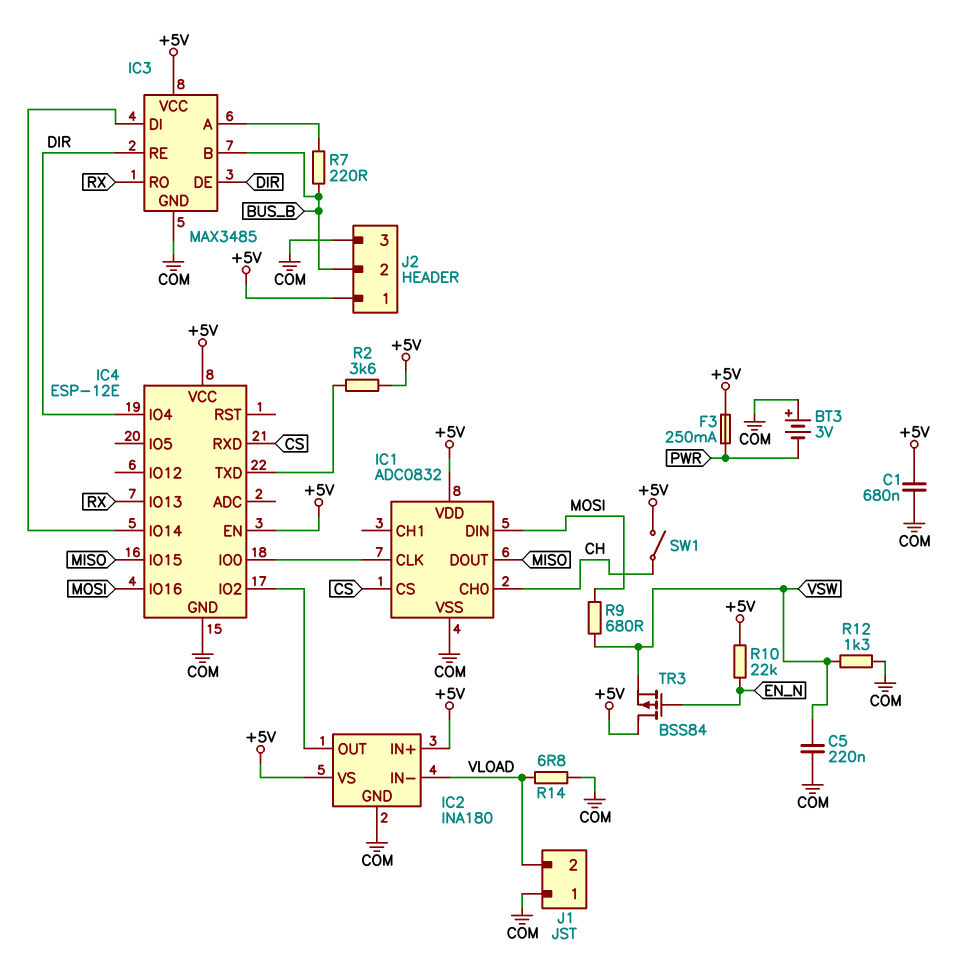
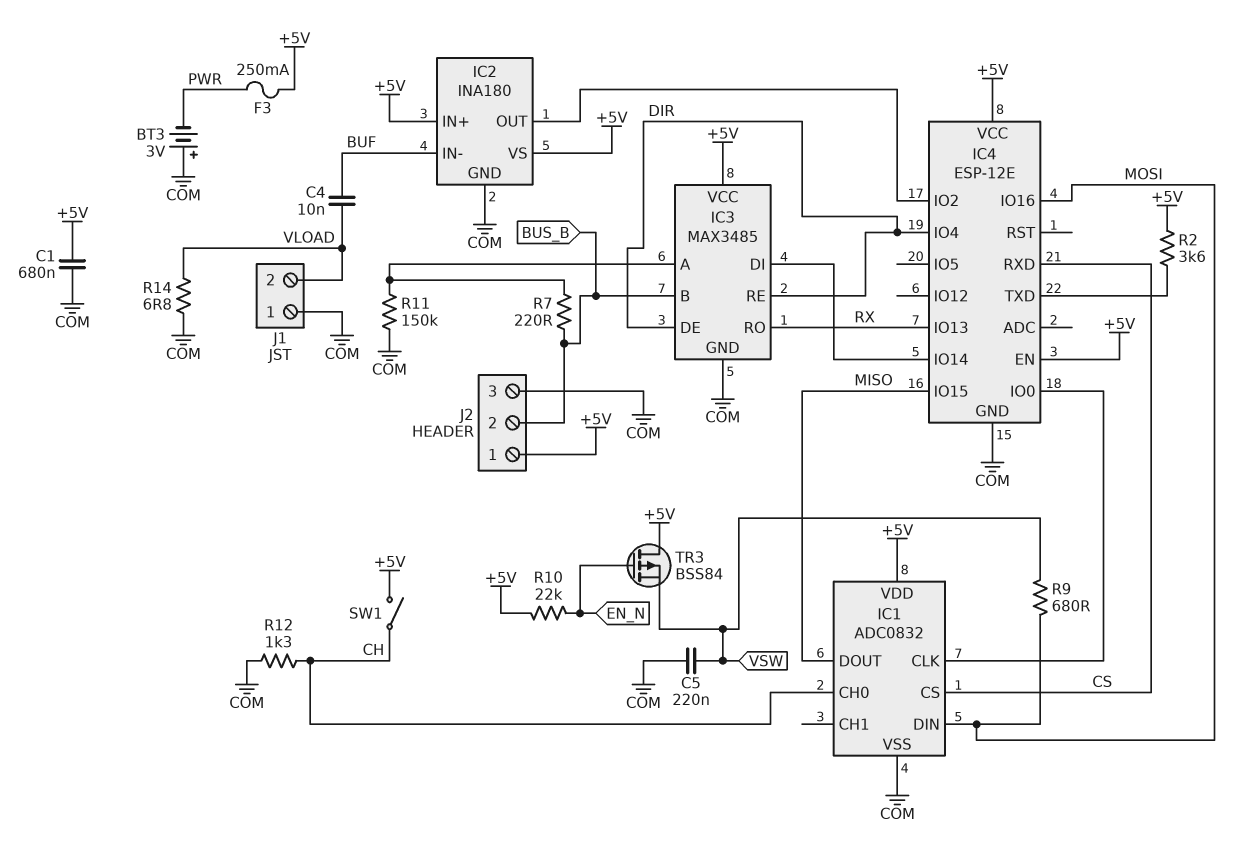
C4: none -> 10nF (BUF, VLOAD)
IC2 pin IN-: VLOAD -> BUF
R11: none -> 150k (COM, IC3/A)
R12: 1.3k (COM, VSW) -> 1.3k (CH, COM)

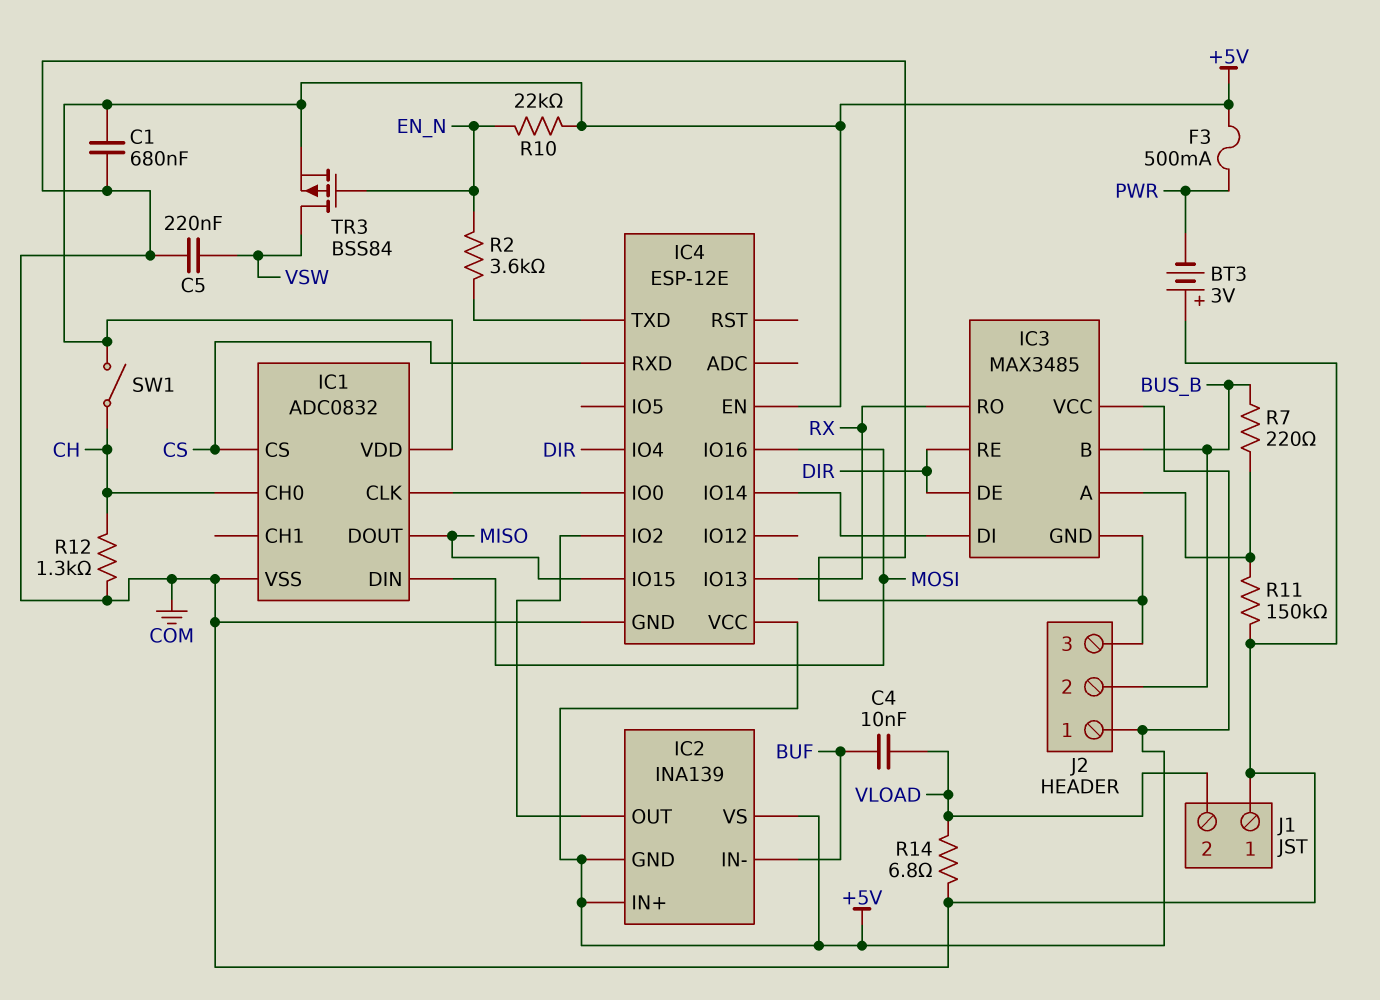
F3: 250mA (+5V, PWR) -> 500mA (+5V, PWR)
IC2: INA180 -> INA139
IC2 pin GND: COM -> +5V
R2: 3.6k (+5V, IC4/TXD) -> 3.6k (EN_N, IC4/TXD)
R9: 680 (MOSI, VSW) -> none
TR3: PMOS BSS84 (G EN_N, D +5V, S VSW) -> PMOS BSS84 (G EN_N, D VSW, S +5V)

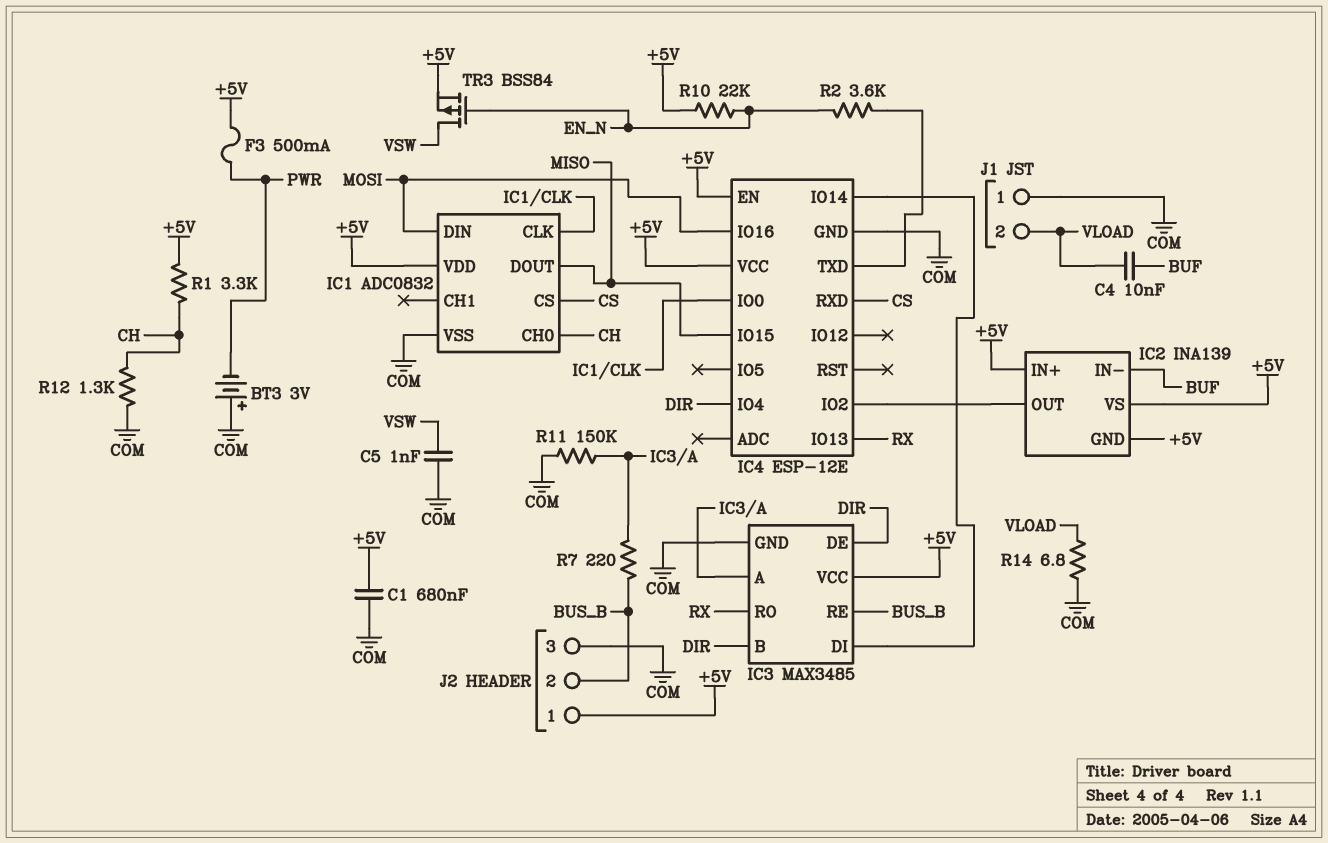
C5: 220nF (COM, VSW) -> 1nF (COM, VSW)
IC3 pin B: BUS_B -> DIR
IC3 pin RE: DIR -> BUS_B
R1: none -> 3.3k (+5V, CH)
SW1: switch (+5V, CH) -> none

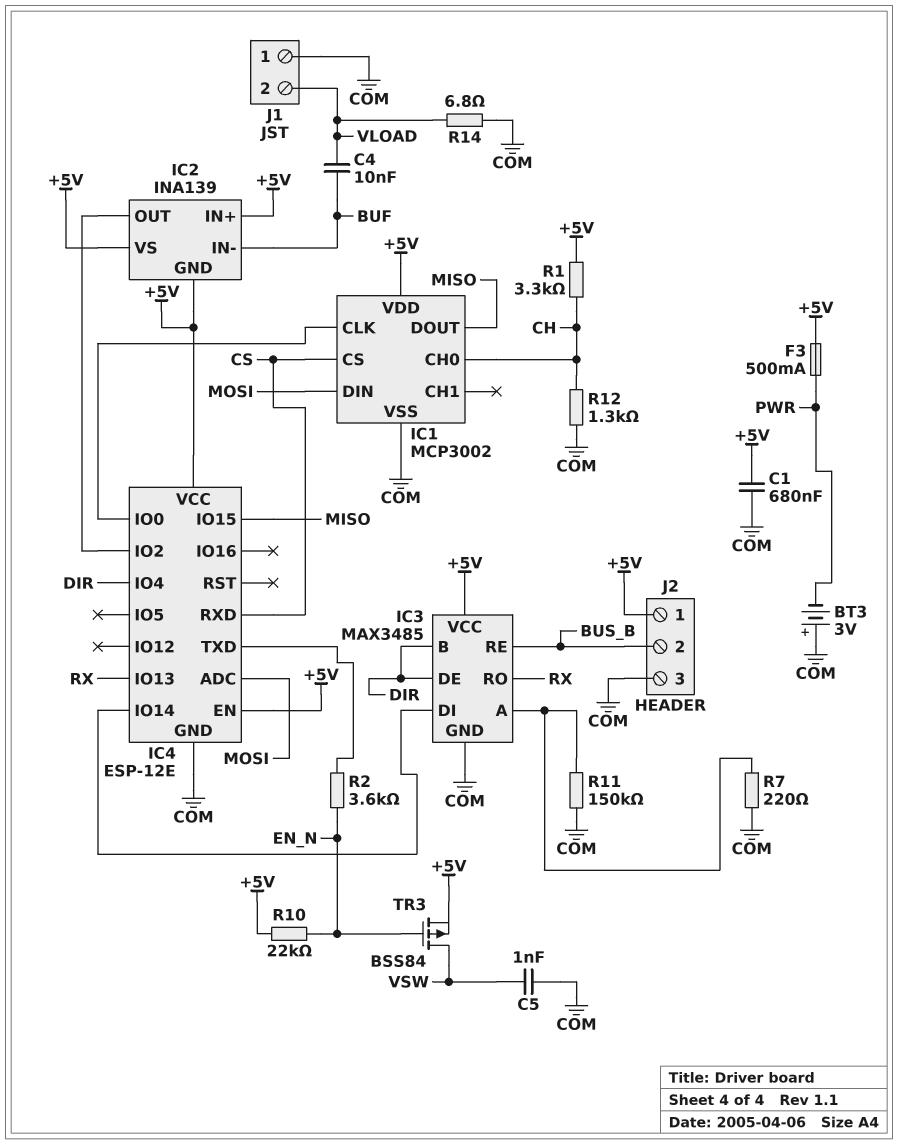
IC1: ADC0832 -> MCP3002
IC4 pin ADC: none -> MOSI
IC4 pin IO16: MOSI -> none
R7: 220 (BUS_B, IC3/A) -> 220 (COM, IC3/A)

